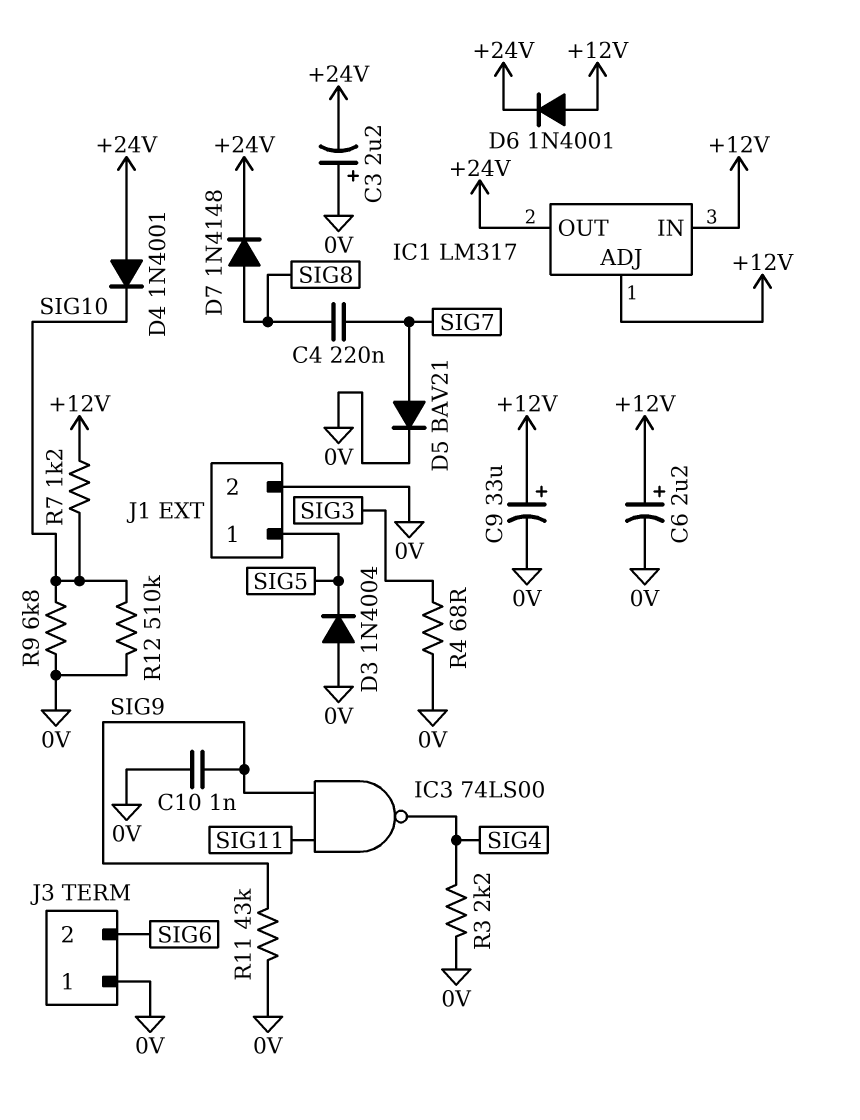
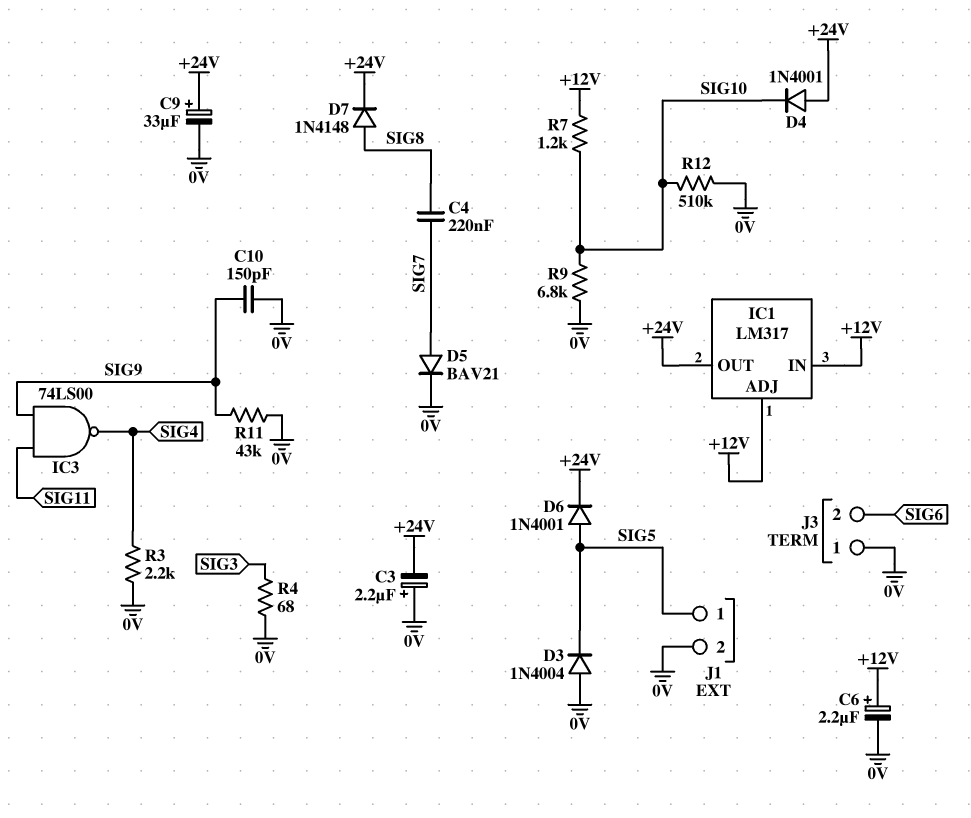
C9: 33uF (plus +12V, minus 0V) -> 33uF (plus +24V, minus 0V)
C10: 1nF (0V, SIG9) -> 150pF (0V, SIG9)
D6: diode 1N4001 (A +12V, K +24V) -> diode 1N4001 (A SIG5, K +24V)

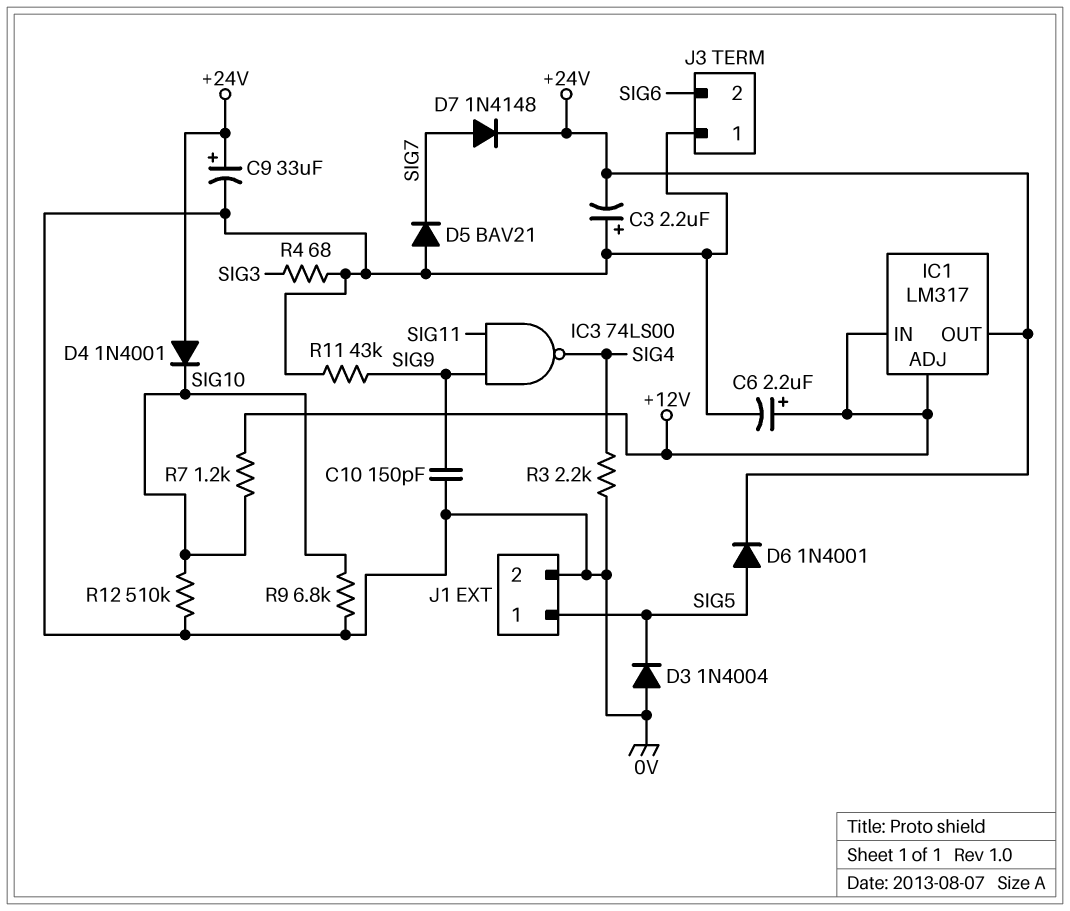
C4: 220nF (SIG7, SIG8) -> none
D5: diode BAV21 (A SIG7, K 0V) -> diode BAV21 (A 0V, K SIG7)
D7: diode 1N4148 (A SIG8, K +24V) -> diode 1N4148 (A SIG7, K +24V)

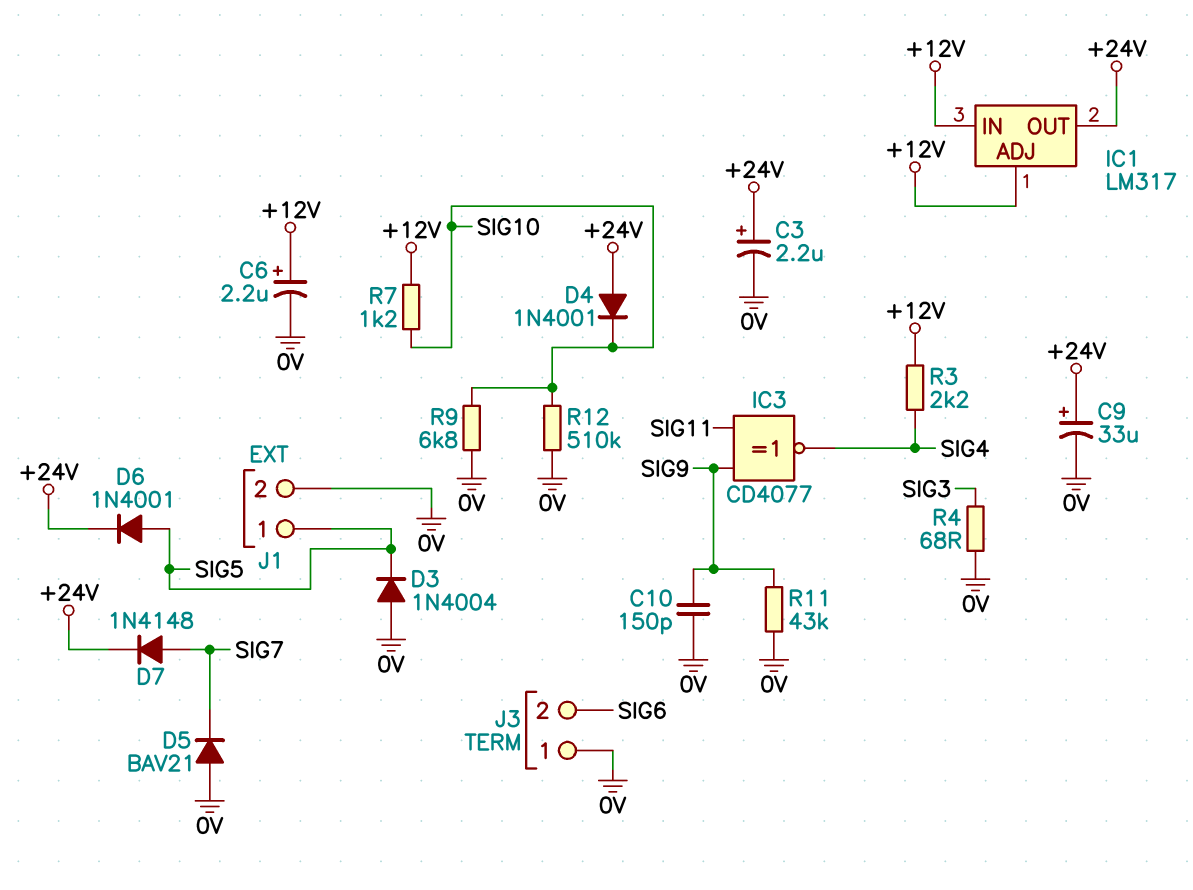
C3: 2.2uF (plus 0V, minus +24V) -> 2.2uF (plus +24V, minus 0V)
IC3: NAND 74LS00 (in SIG9, in SIG11, out SIG4) -> XNOR CD4077 (in SIG9, in SIG11, out SIG4)
R3: 2.2k (0V, SIG4) -> 2.2k (+12V, SIG4)

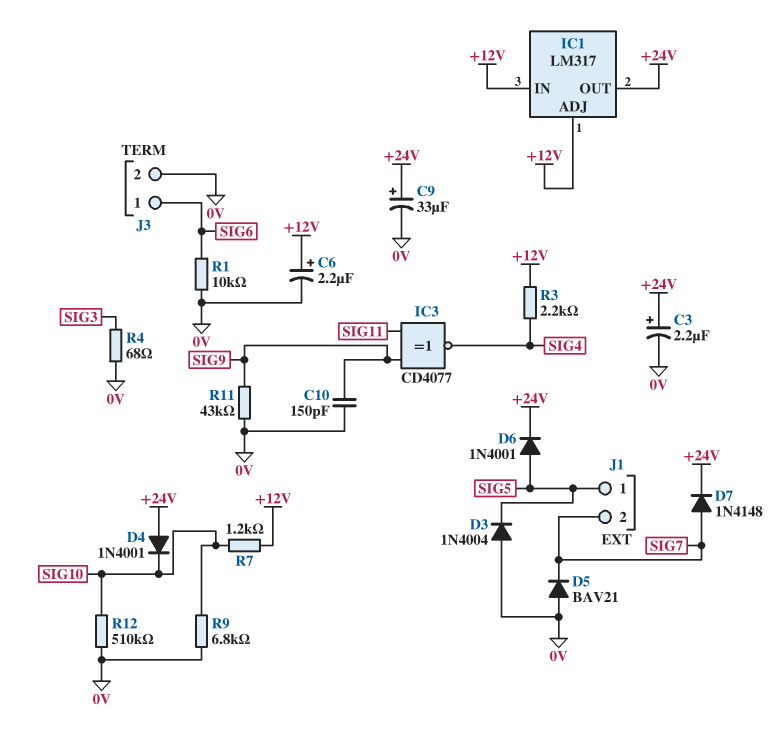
J1 pin 2: 0V -> SIG7
J3 pin 1: 0V -> SIG6
J3 pin 2: SIG6 -> 0V
R1: none -> 10k (0V, SIG6)

